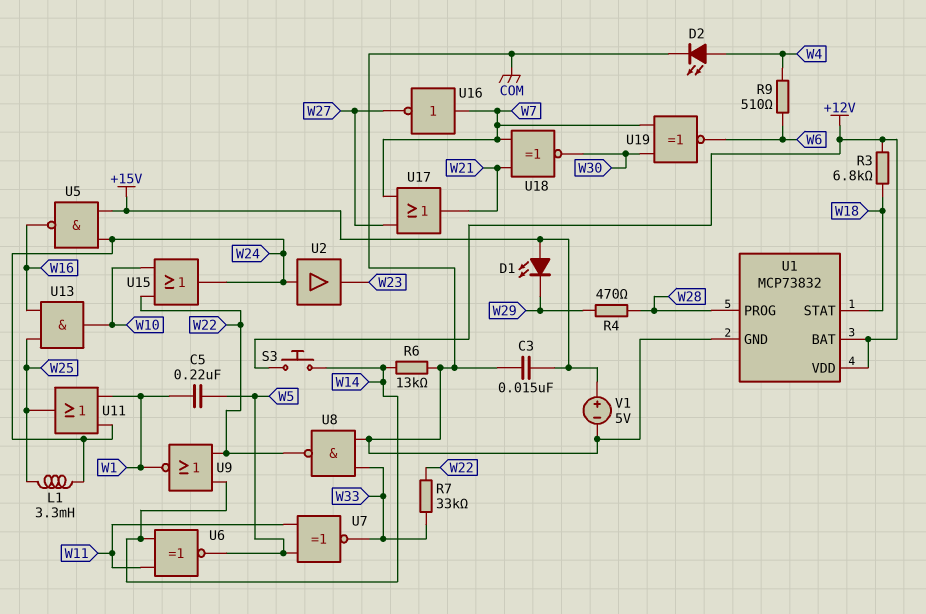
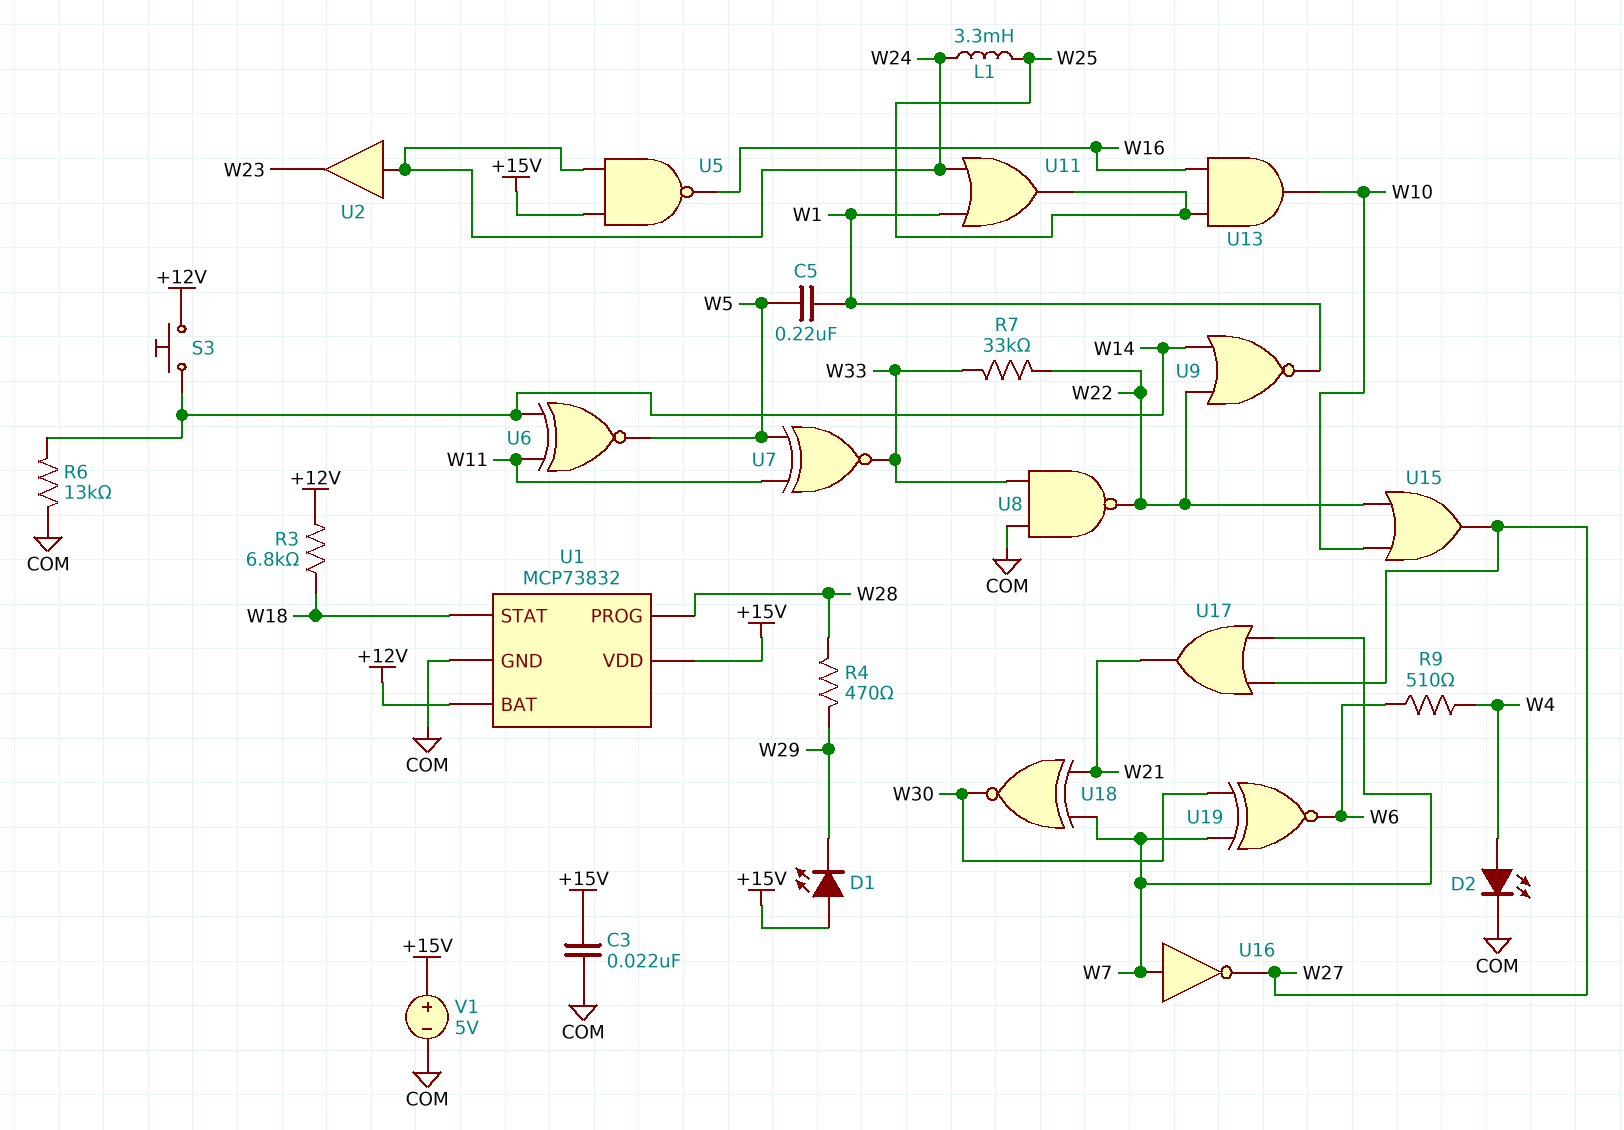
C3: 15nF (+15V, COM) -> 22nF (+15V, COM)
U1 pin VDD: +12V -> +15V
U15: OR (in W10, in W22, out W24) -> OR (in W10, in W22, out W27)

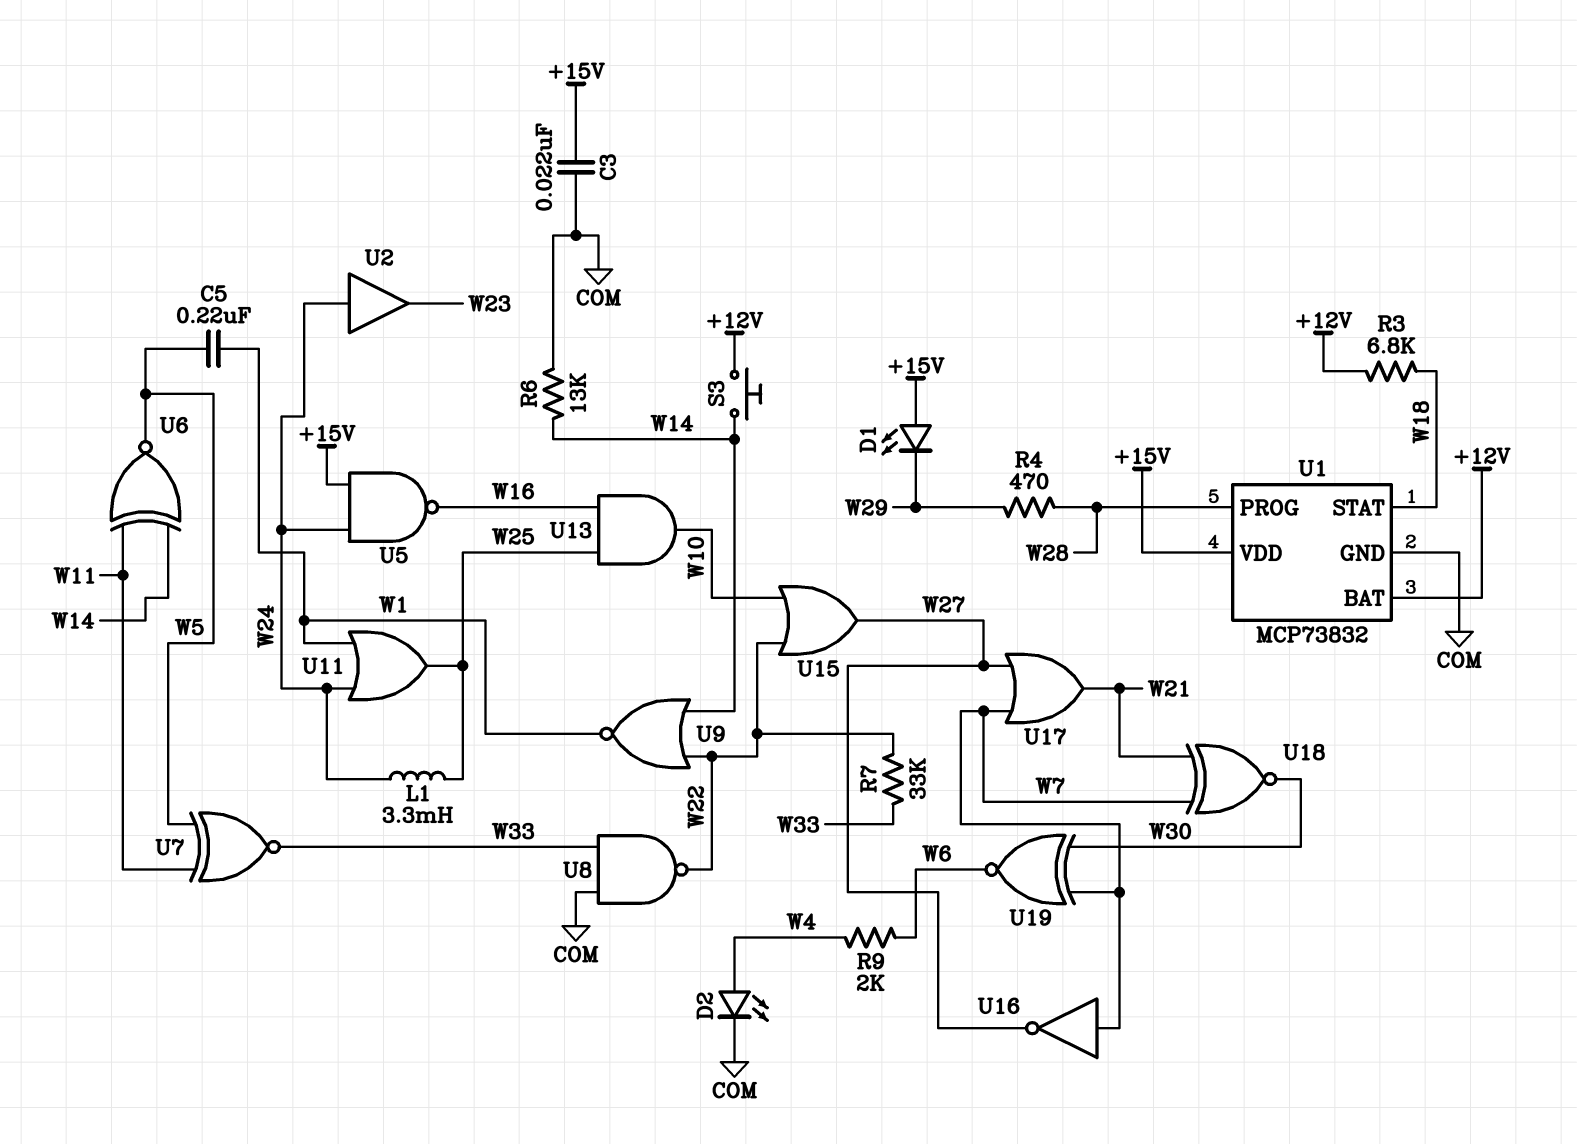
R9: 510 (W4, W6) -> 2k (W4, W6)
V1: 5V (plus +15V, minus COM) -> none

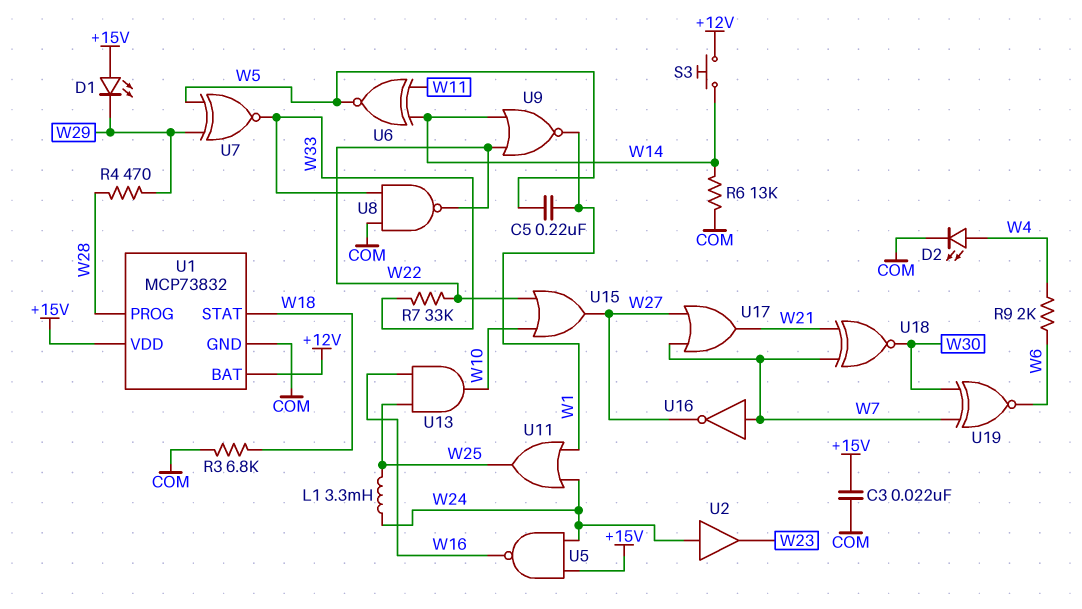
R3: 6.8k (+12V, W18) -> 6.8k (COM, W18)
U7: XNOR (in W5, in W11, out W33) -> XNOR (in W5, in W29, out W33)

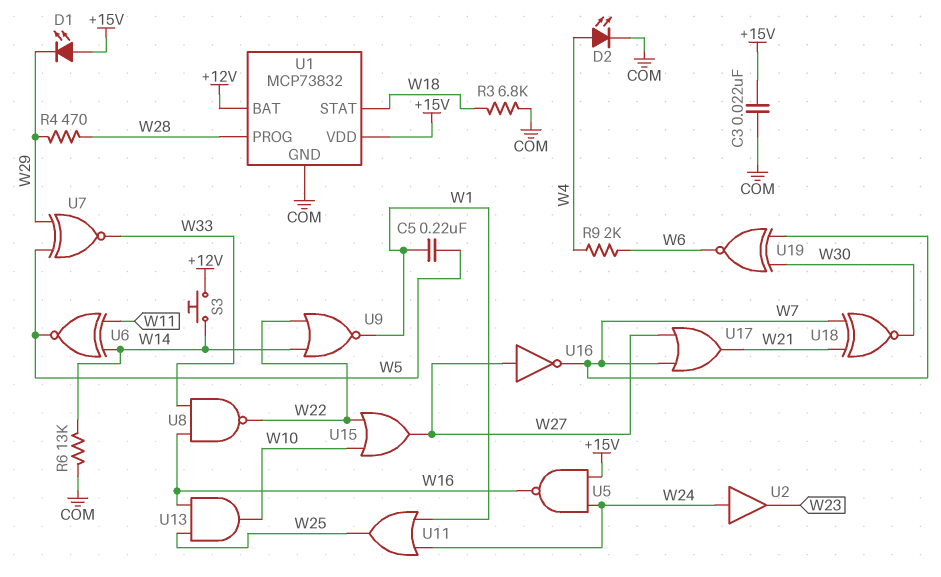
L1: 3.3mH (W24, W25) -> none
R7: 33k (W22, W33) -> none
U8: NAND (in COM, in W33, out W22) -> NAND (in W16, in W33, out W22)
U16: NOT (in W7, out W27) -> NOT (in W27, out W7)

